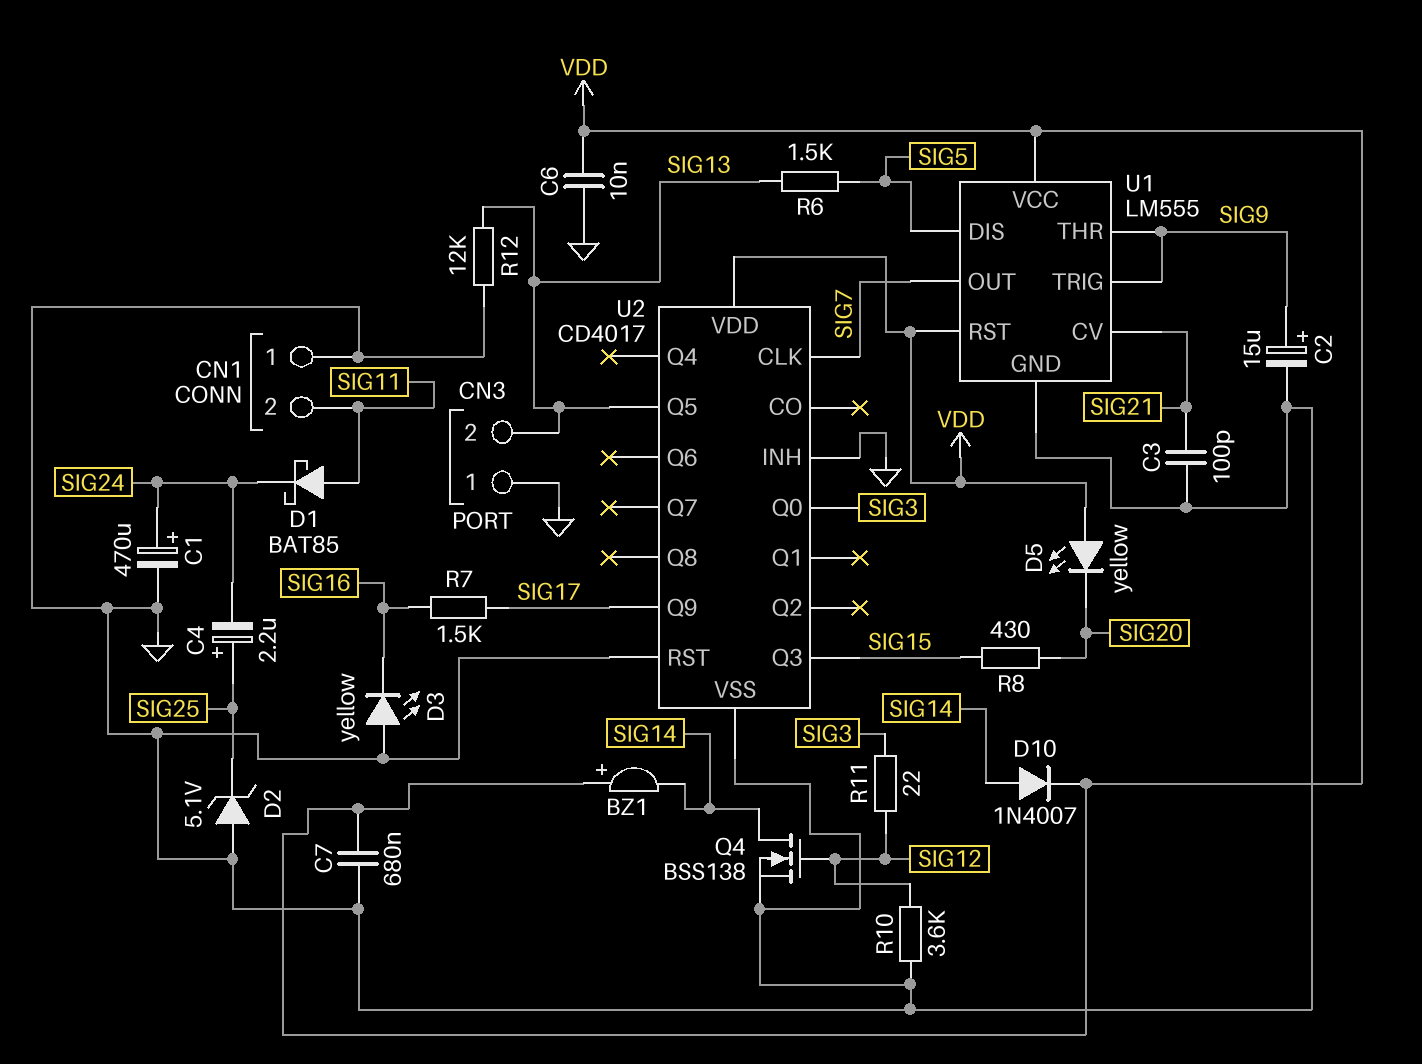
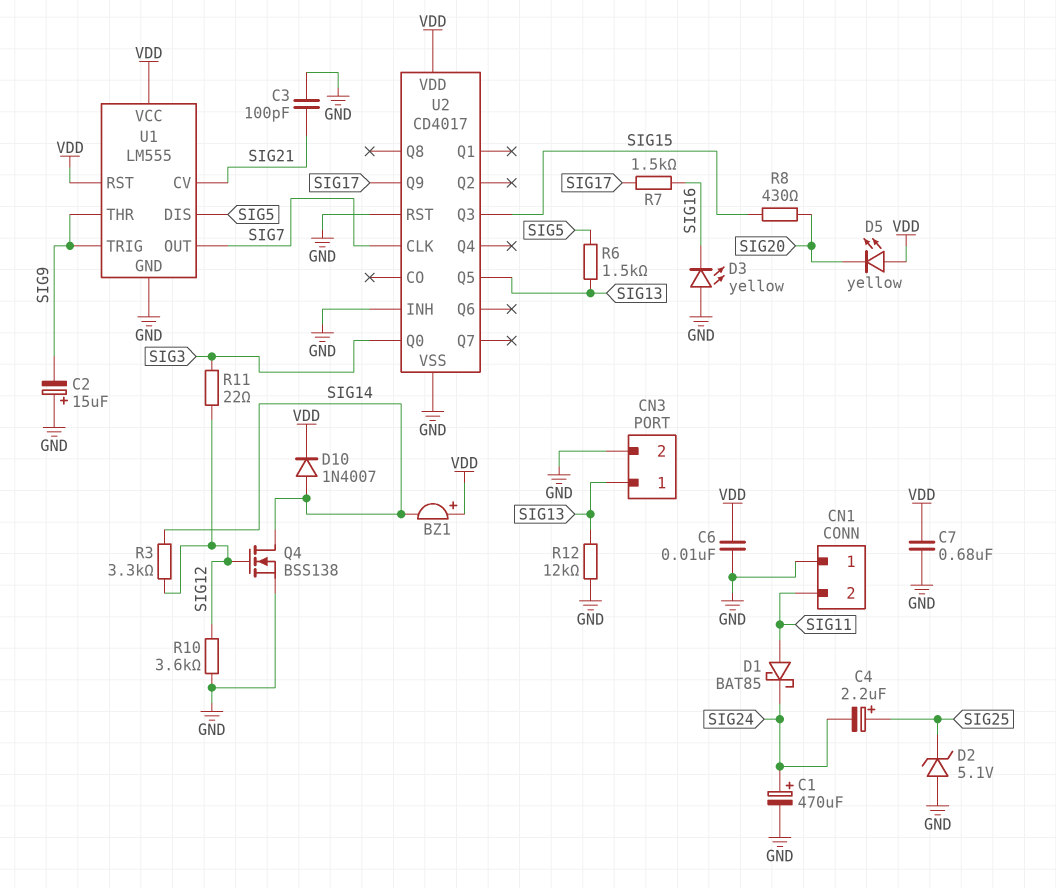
C2: 15uF (plus SIG9, minus GND) -> 15uF (plus GND, minus SIG9)
CN3 pin 1: GND -> SIG13
CN3 pin 2: SIG13 -> GND
R3: none -> 3.3k (SIG12, SIG14)

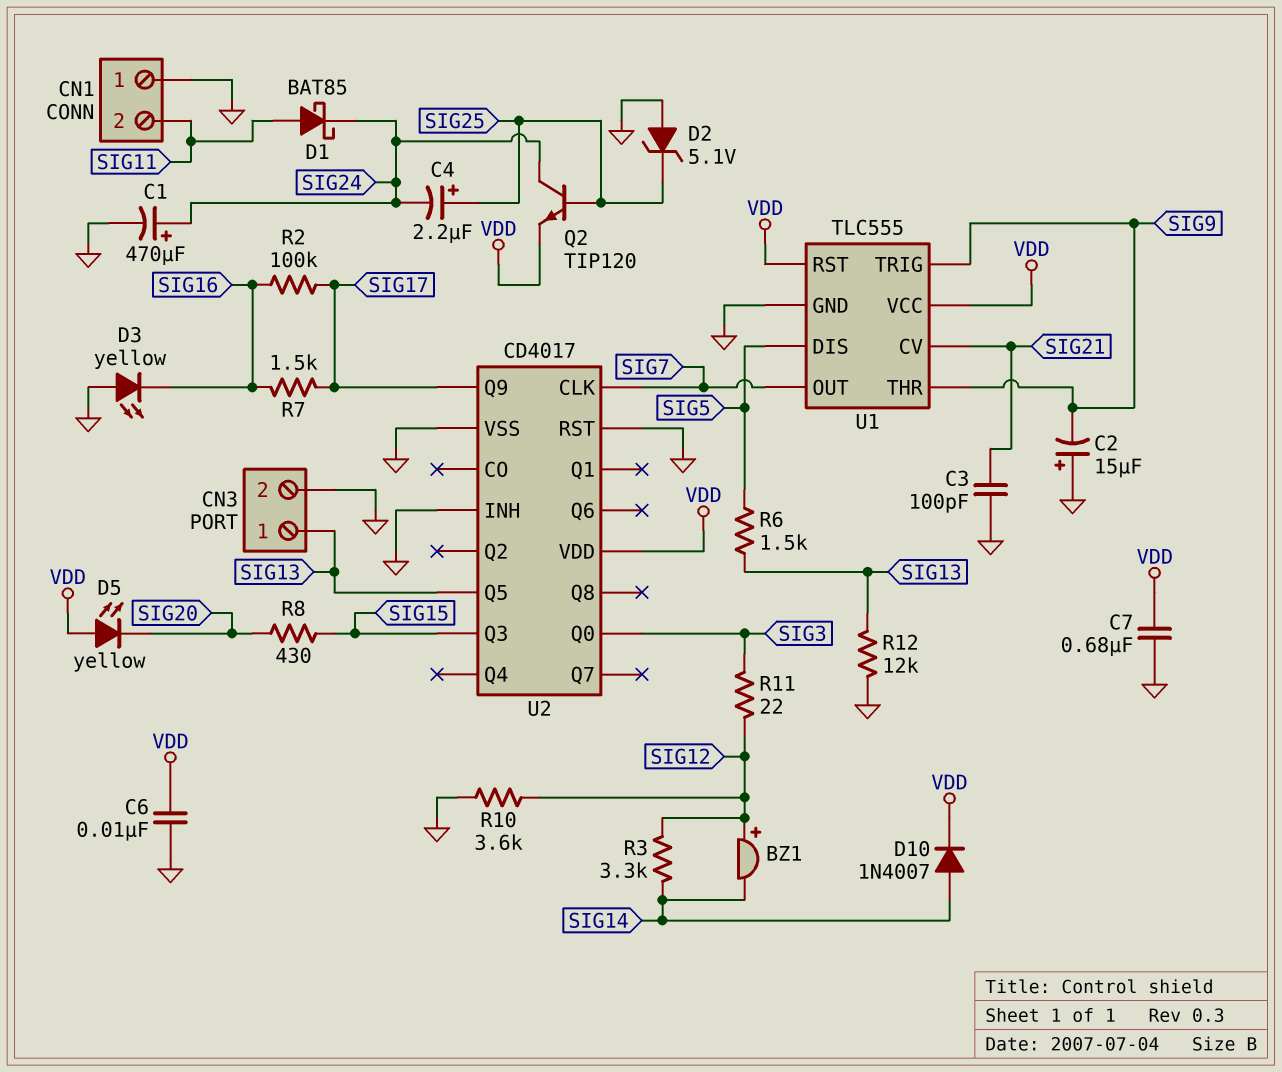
BZ1: buzzer (plus VDD, minus SIG14) -> buzzer (plus SIG12, minus SIG14)
Q2: none -> NPN TIP120 (B SIG25, C SIG24, E VDD)
Q4: NMOS BSS138 (G SIG12, D SIG14, S GND) -> none
R2: none -> 100k (SIG16, SIG17)
U1: LM555 -> TLC555

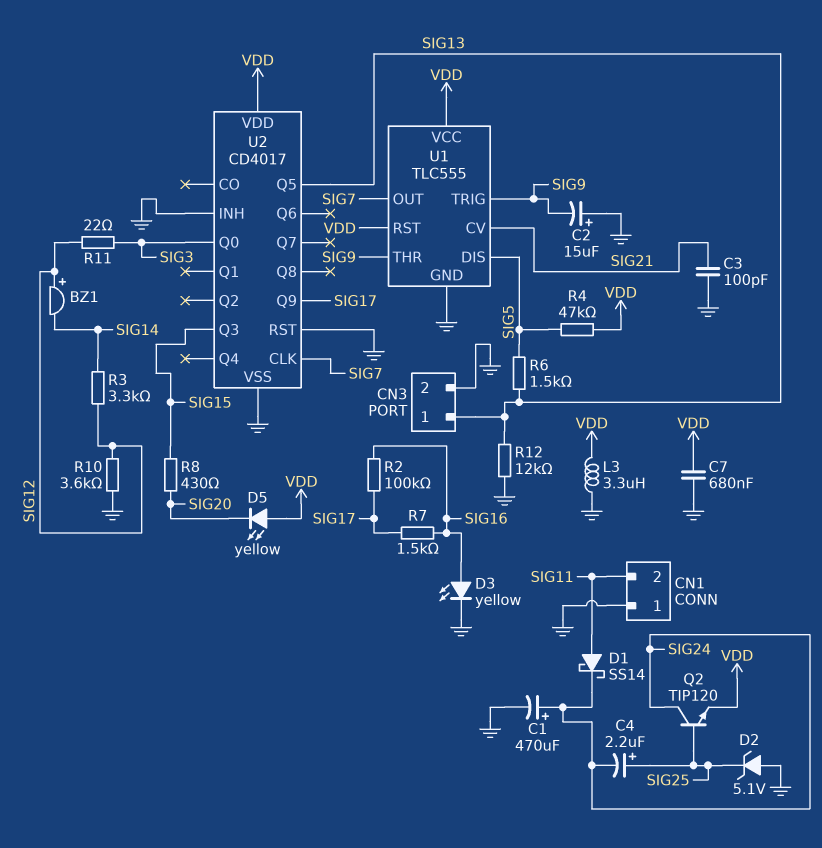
C6: 10nF (GND, VDD) -> none
D1: schottky BAT85 (A SIG11, K SIG24) -> schottky SS14 (A SIG11, K SIG24)
D3: LED yellow (A GND, K SIG16) -> LED yellow (A SIG16, K GND)
D10: diode 1N4007 (A SIG14, K VDD) -> none
L3: none -> 3.3uH (GND, VDD)
R4: none -> 47k (SIG5, VDD)

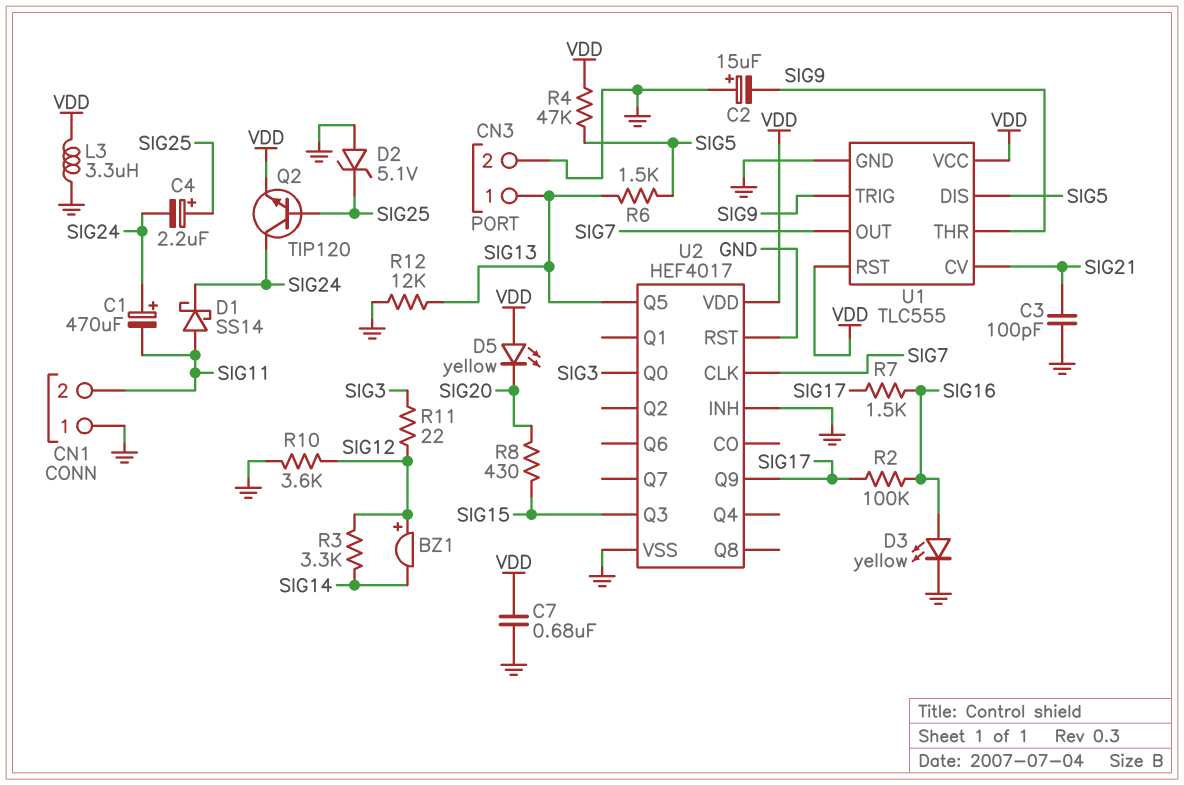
C1: 470uF (plus SIG24, minus GND) -> 470uF (plus SIG24, minus SIG11)
U2: CD4017 -> HEF4017

